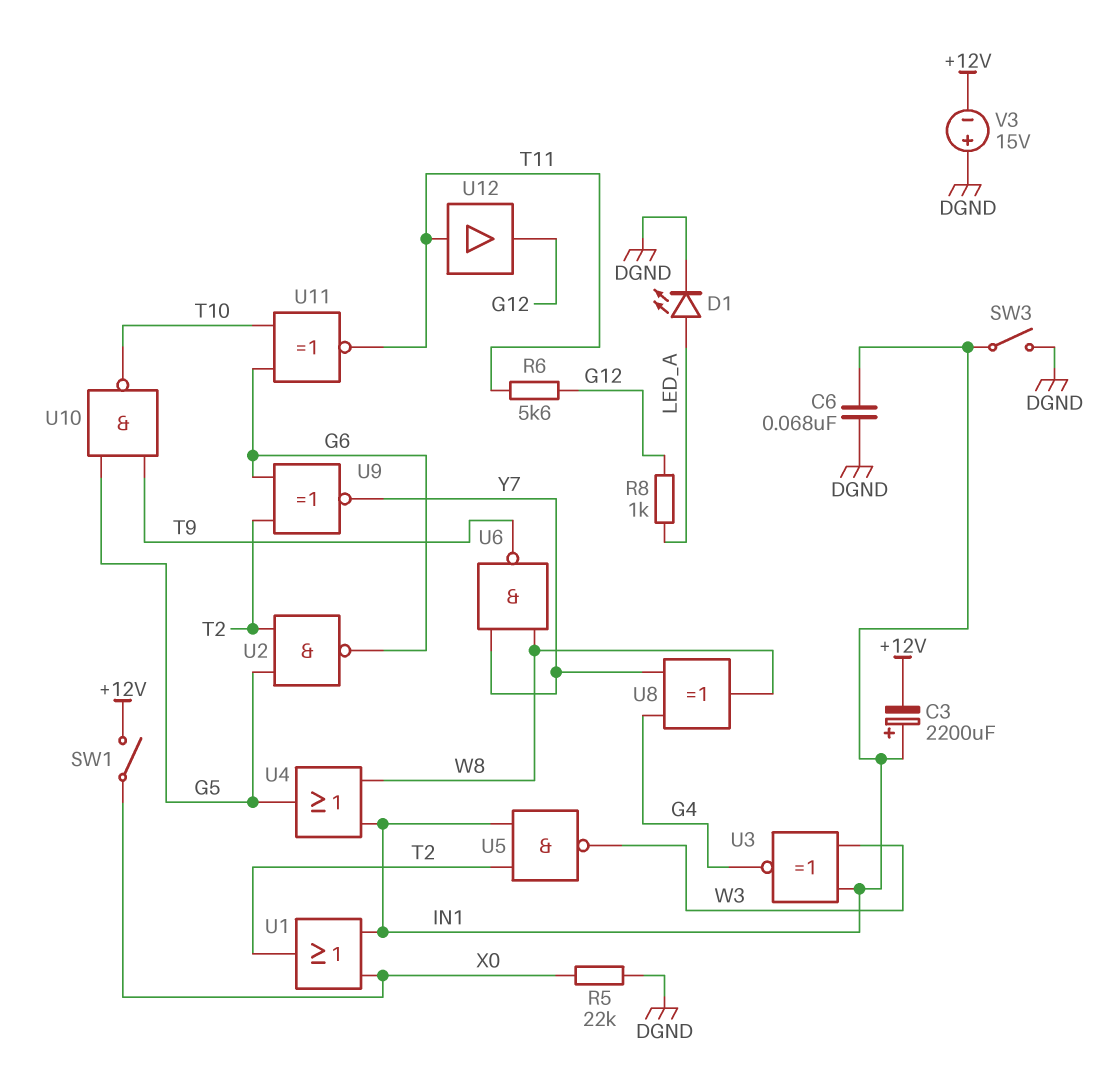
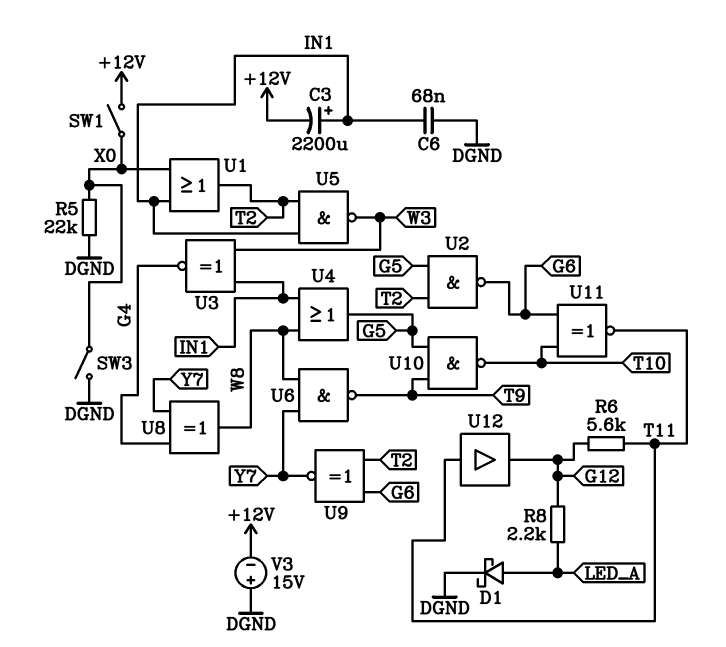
D1: LED (A LED_A, K DGND) -> schottky (A LED_A, K DGND)
R8: 1k (G12, LED_A) -> 2.2k (G12, LED_A)
SW3: switch (DGND, IN1) -> switch (DGND, X0)

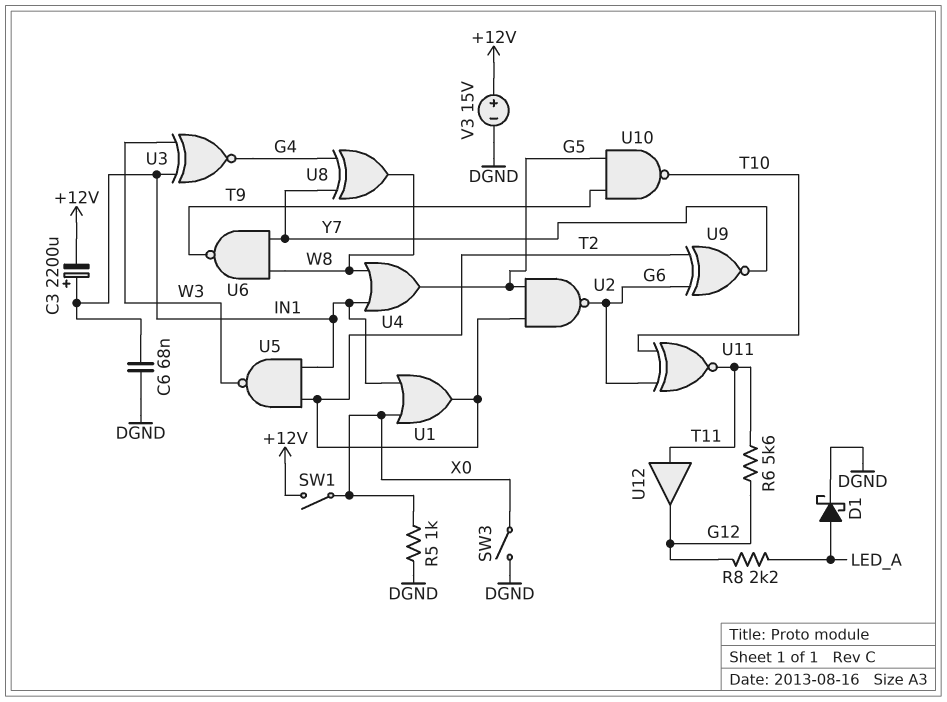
R5: 22k (DGND, X0) -> 1k (DGND, X0)
V3: 15V (plus DGND, minus +12V) -> 15V (plus +12V, minus DGND)

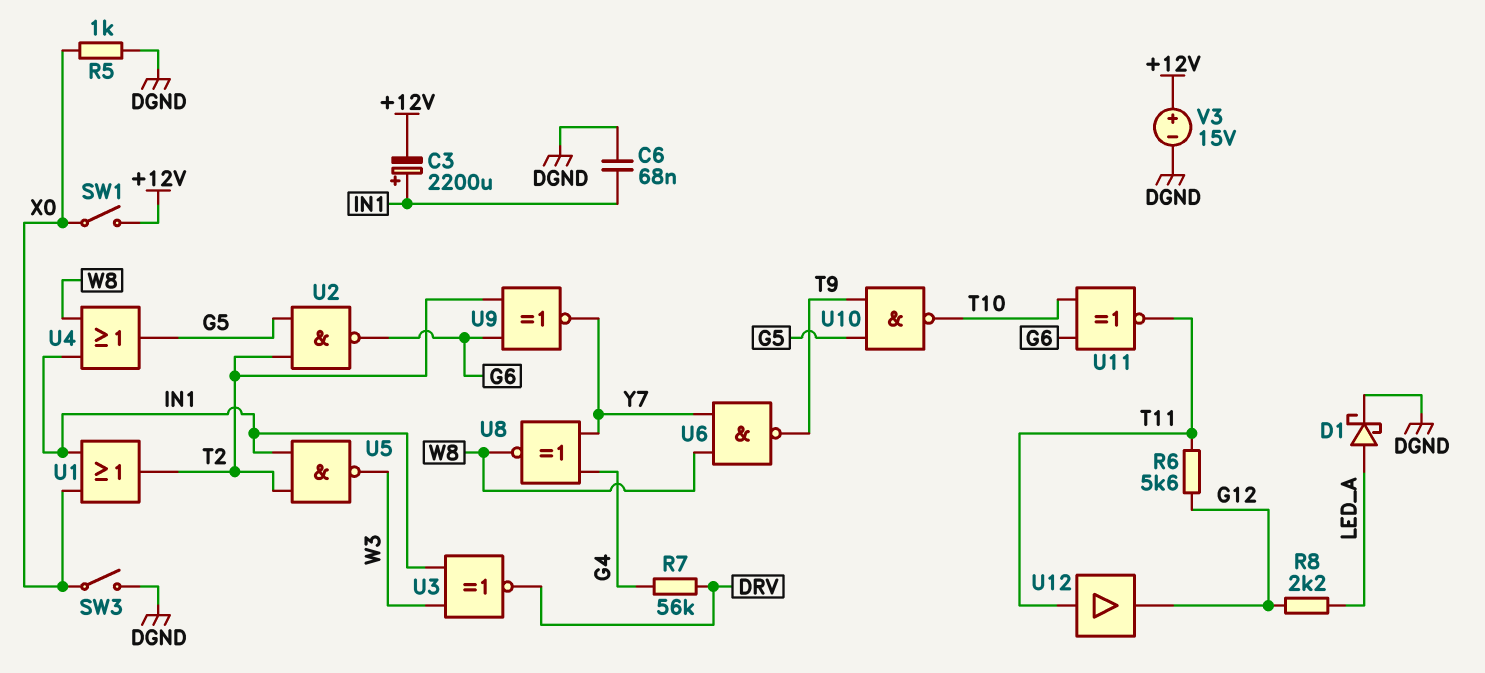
R7: none -> 56k (DRV, G4)
U3: XNOR (in IN1, in W3, out G4) -> XNOR (in IN1, in W3, out DRV)
U8: XOR (in G4, in Y7, out W8) -> XNOR (in G4, in Y7, out W8)

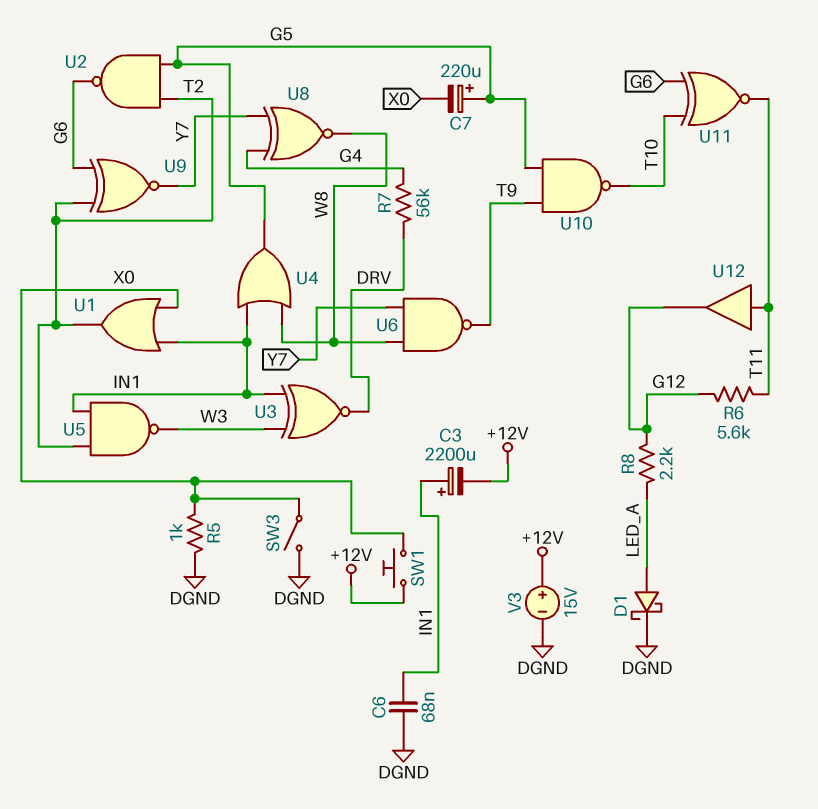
C7: none -> 220uF (plus G5, minus X0)
SW1: switch (+12V, X0) -> button (+12V, X0)

